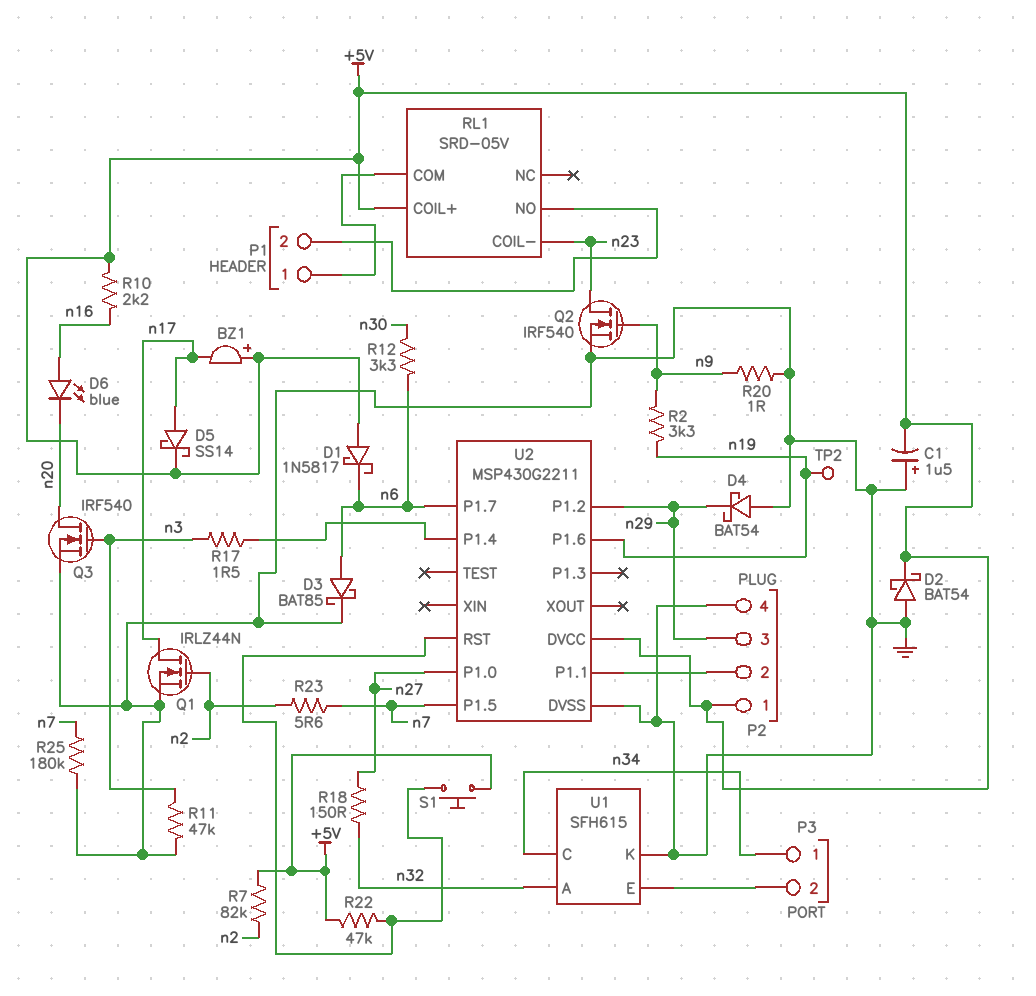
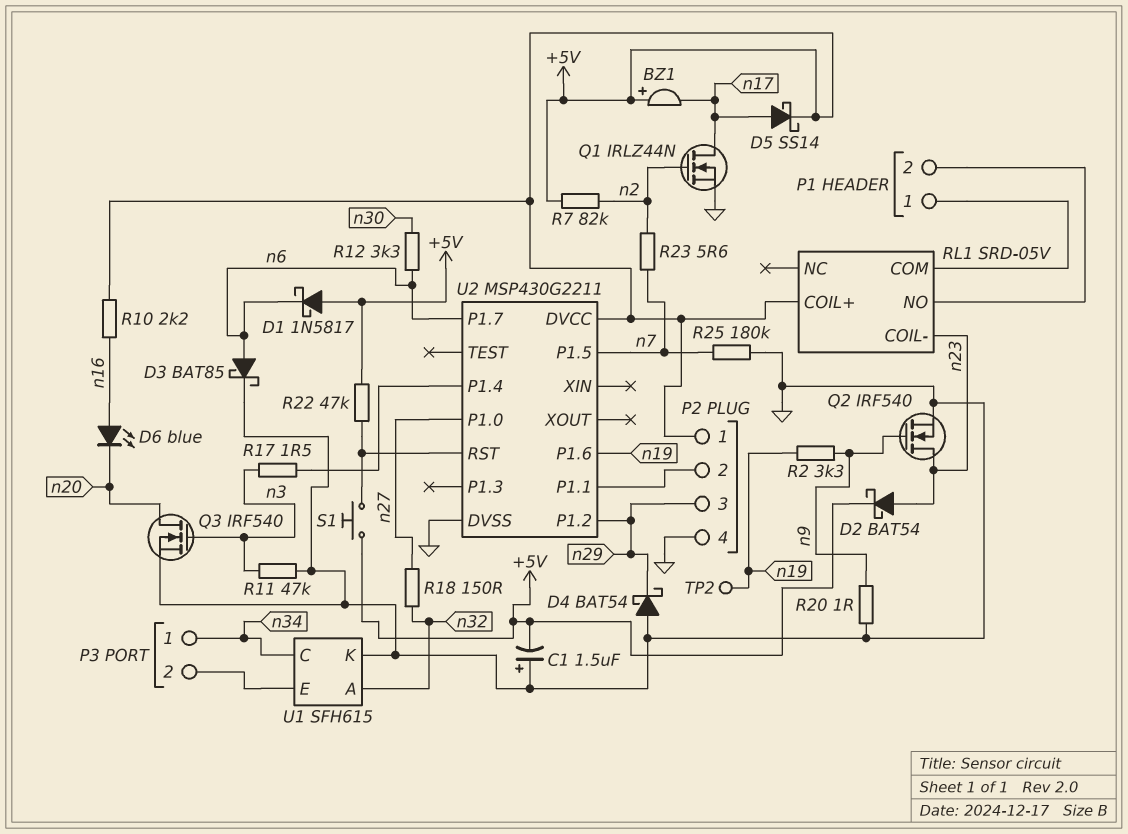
D2: schottky BAT54 (A GND, K +5V) -> schottky BAT54 (A n23, K +5V)

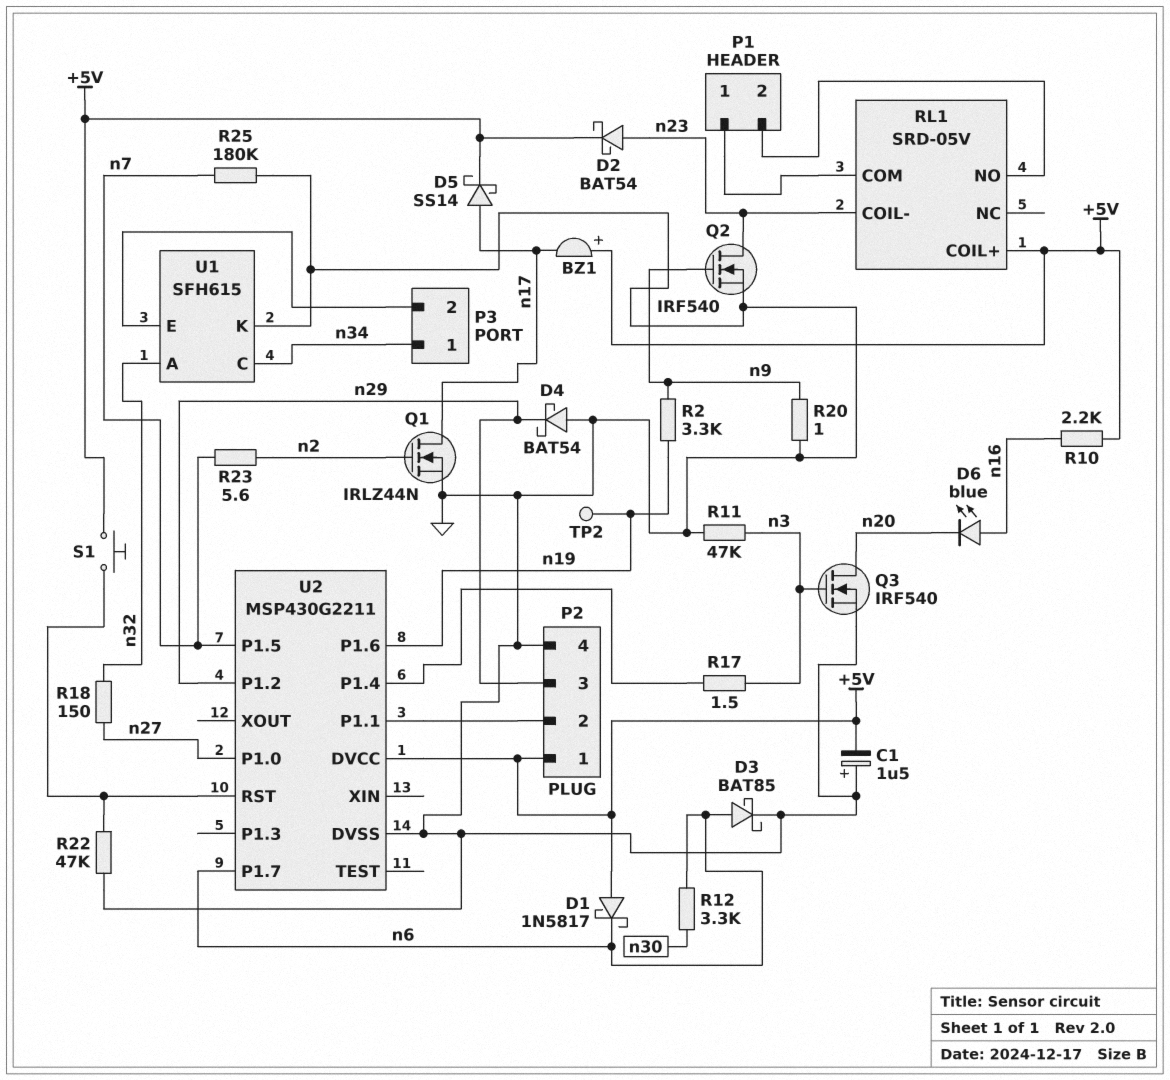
R7: 82k (+5V, n2) -> none
R22: 47k (+5V, U2/RST) -> 47k (GND, U2/RST)

